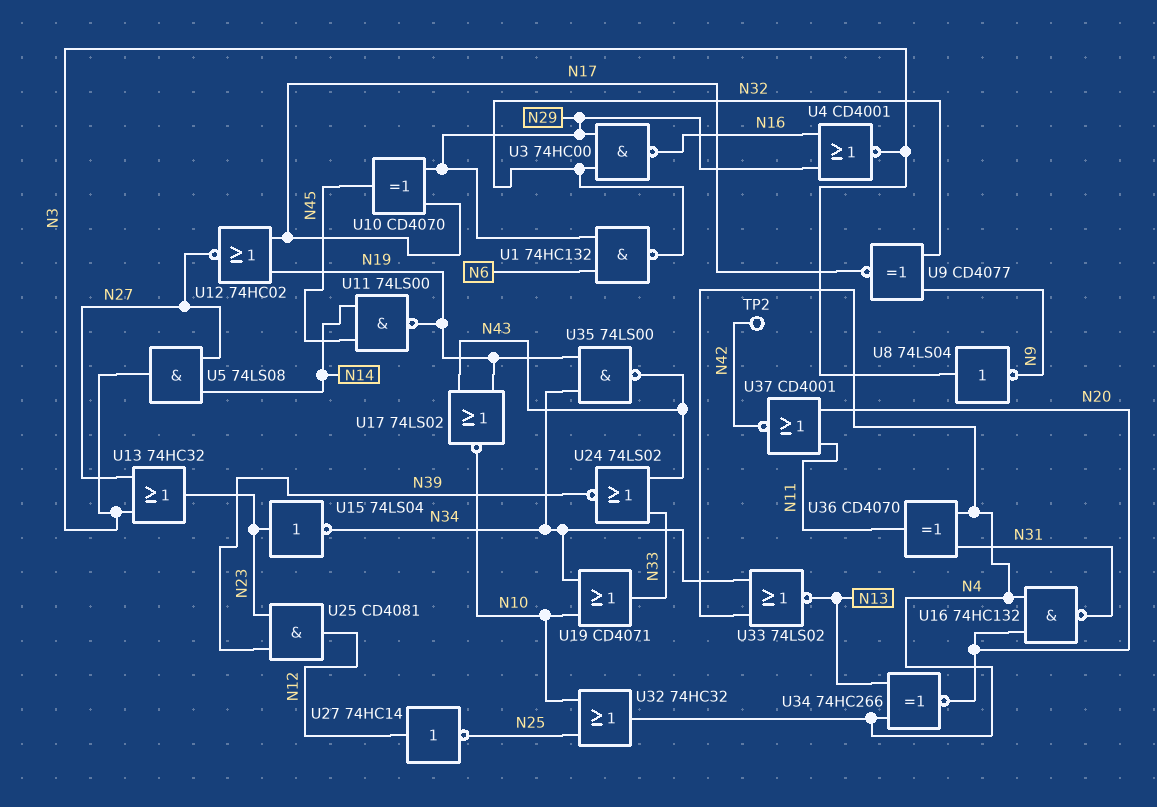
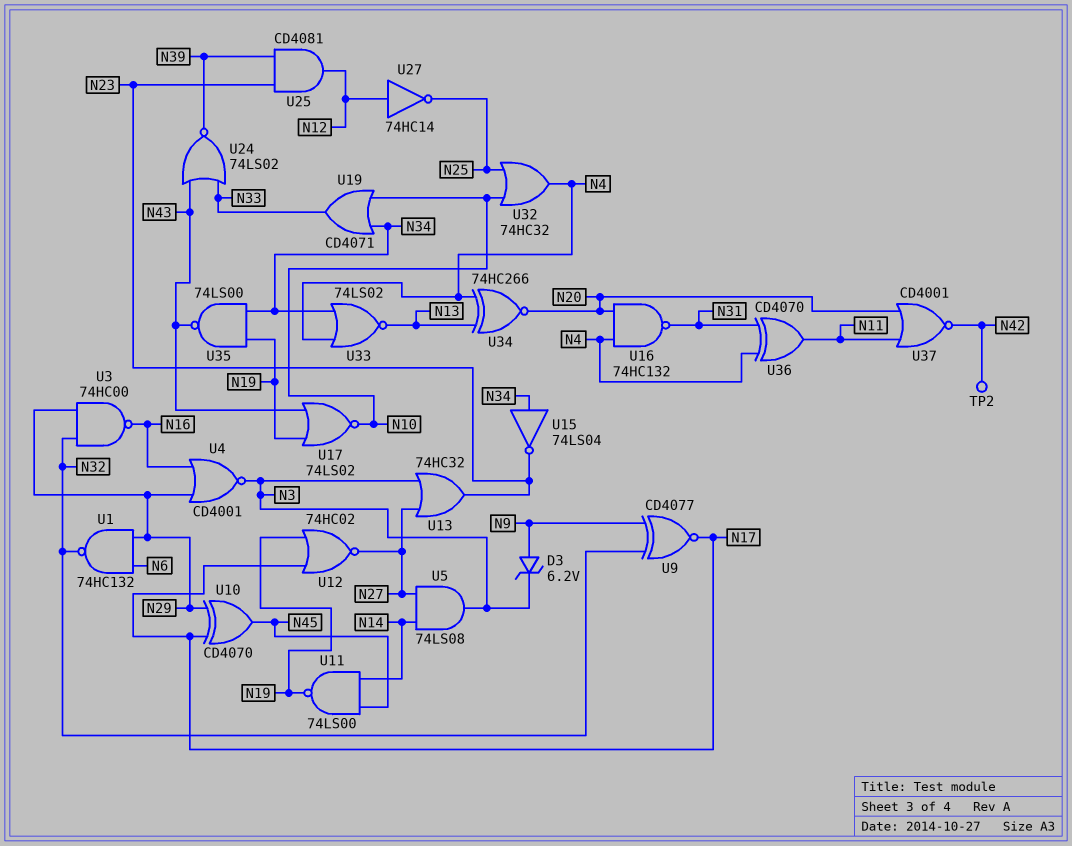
D3: none -> zener 6.2V (A N9, K N3)
U8: NOT 74LS04 (in N3, out N9) -> none
U15: NOT 74LS04 (in N23, out N34) -> NOT 74LS04 (in N34, out N23)

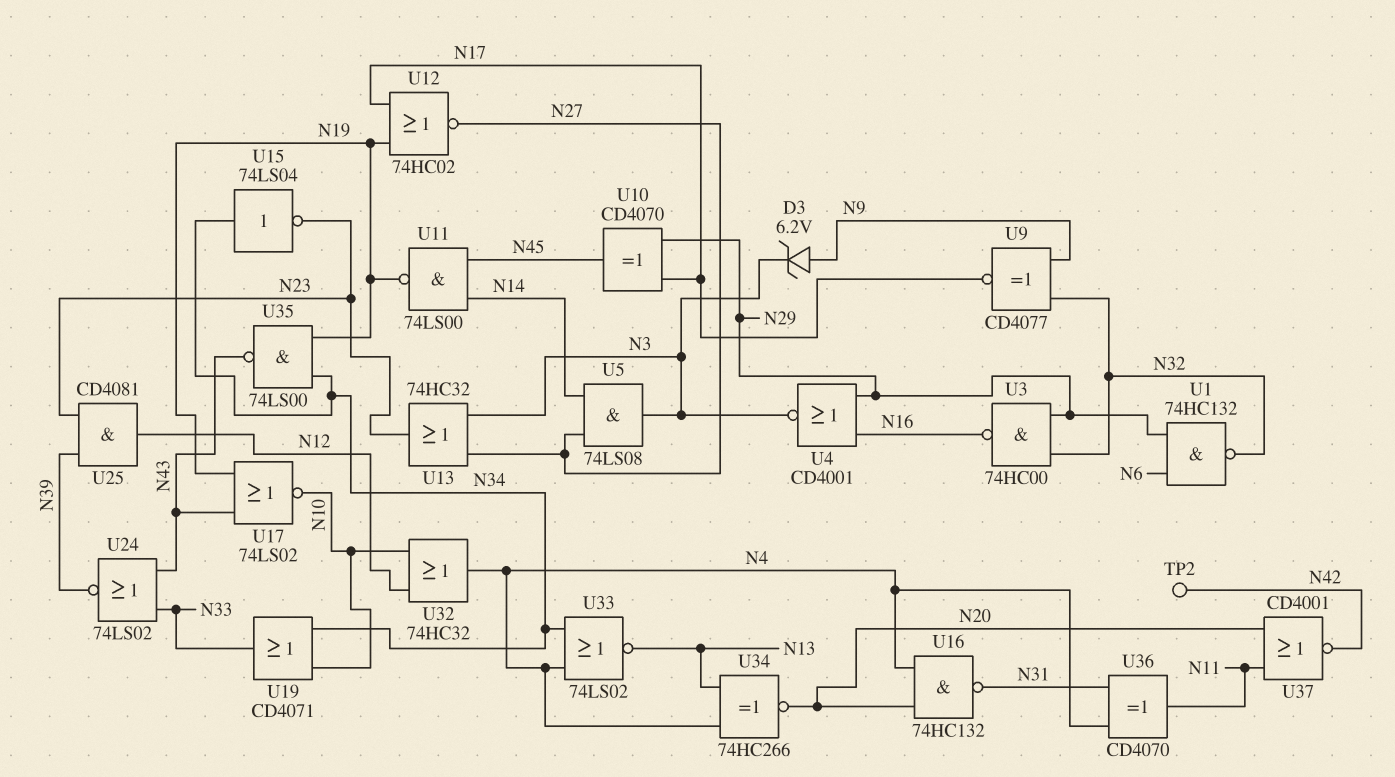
U27: NOT 74HC14 (in N12, out N25) -> none
U32: OR 74HC32 (in N10, in N25, out N4) -> OR 74HC32 (in N10, in N12, out N4)

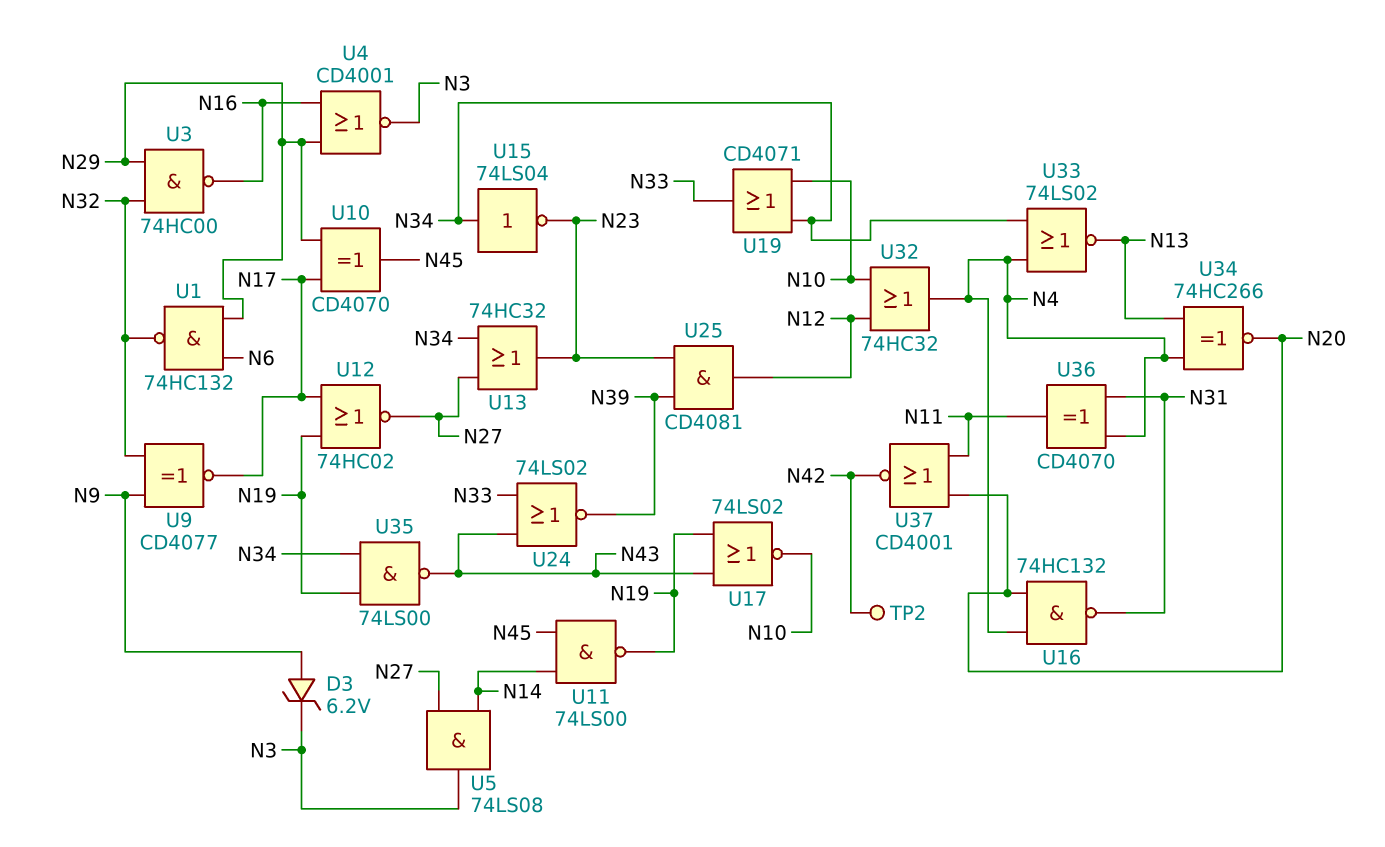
U13: OR 74HC32 (in N3, in N27, out N23) -> OR 74HC32 (in N27, in N34, out N23)

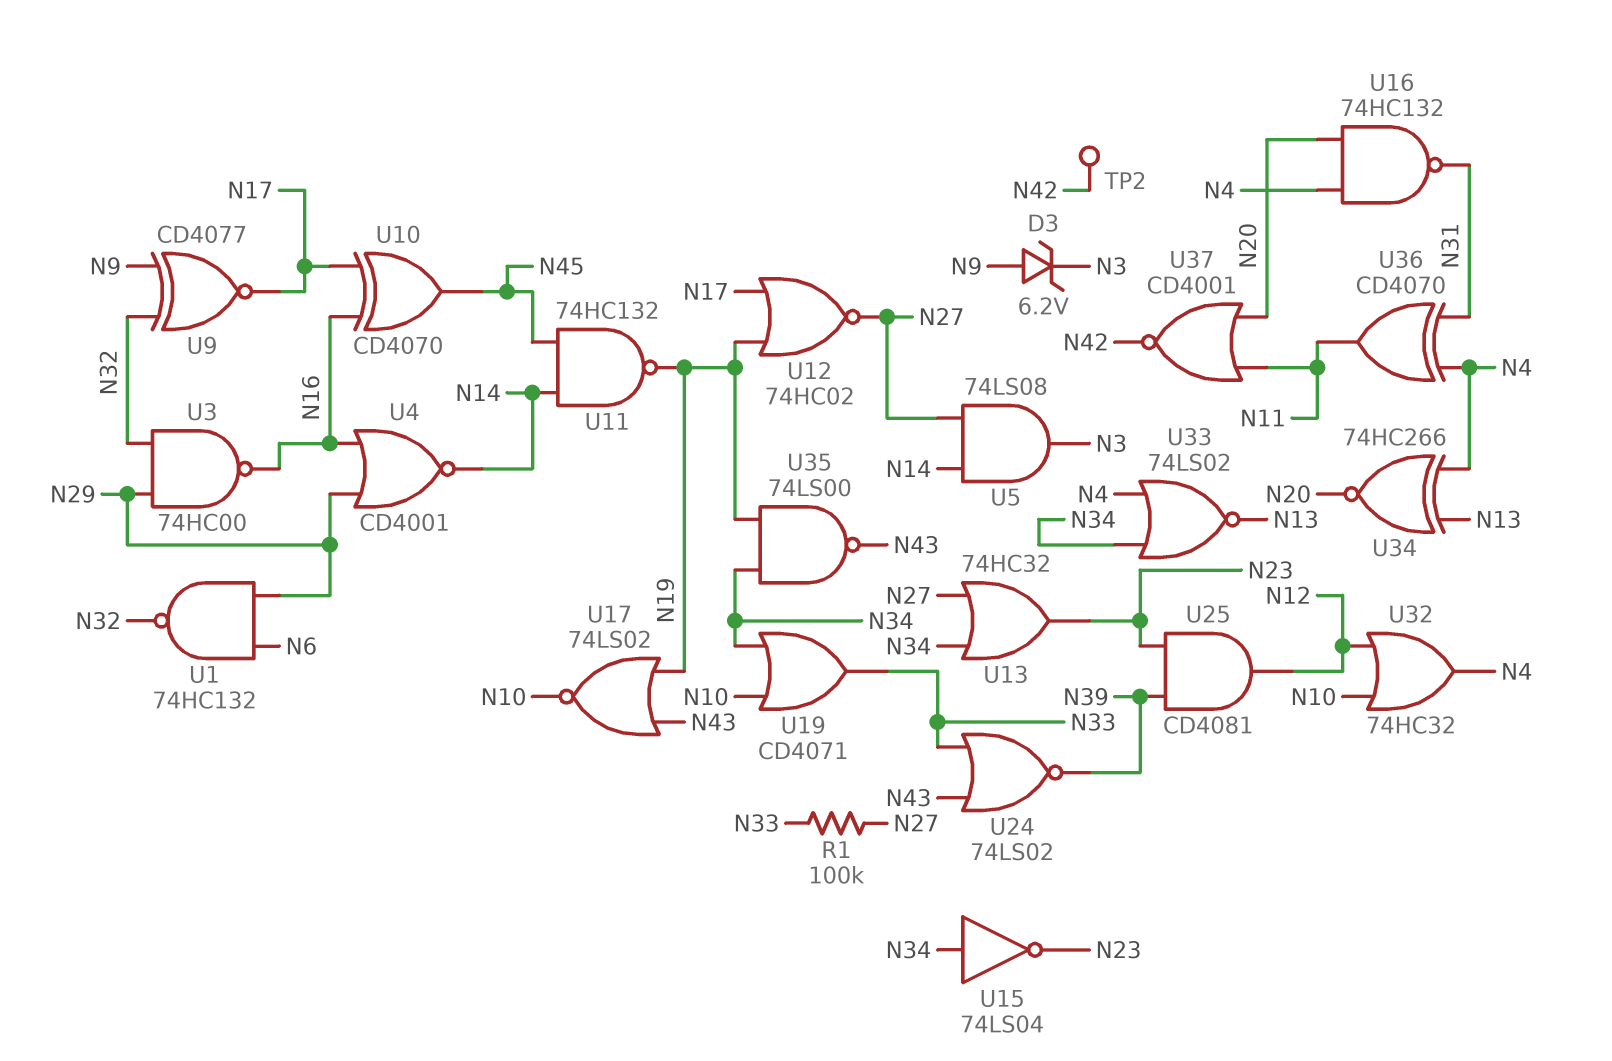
R1: none -> 100k (N27, N33)
U4: NOR CD4001 (in N16, in N29, out N3) -> NOR CD4001 (in N16, in N29, out N14)
U10: XOR CD4070 (in N17, in N29, out N45) -> XOR CD4070 (in N16, in N17, out N45)
U11: NAND 74LS00 (in N14, in N45, out N19) -> NAND 74HC132 (in N14, in N45, out N19)

